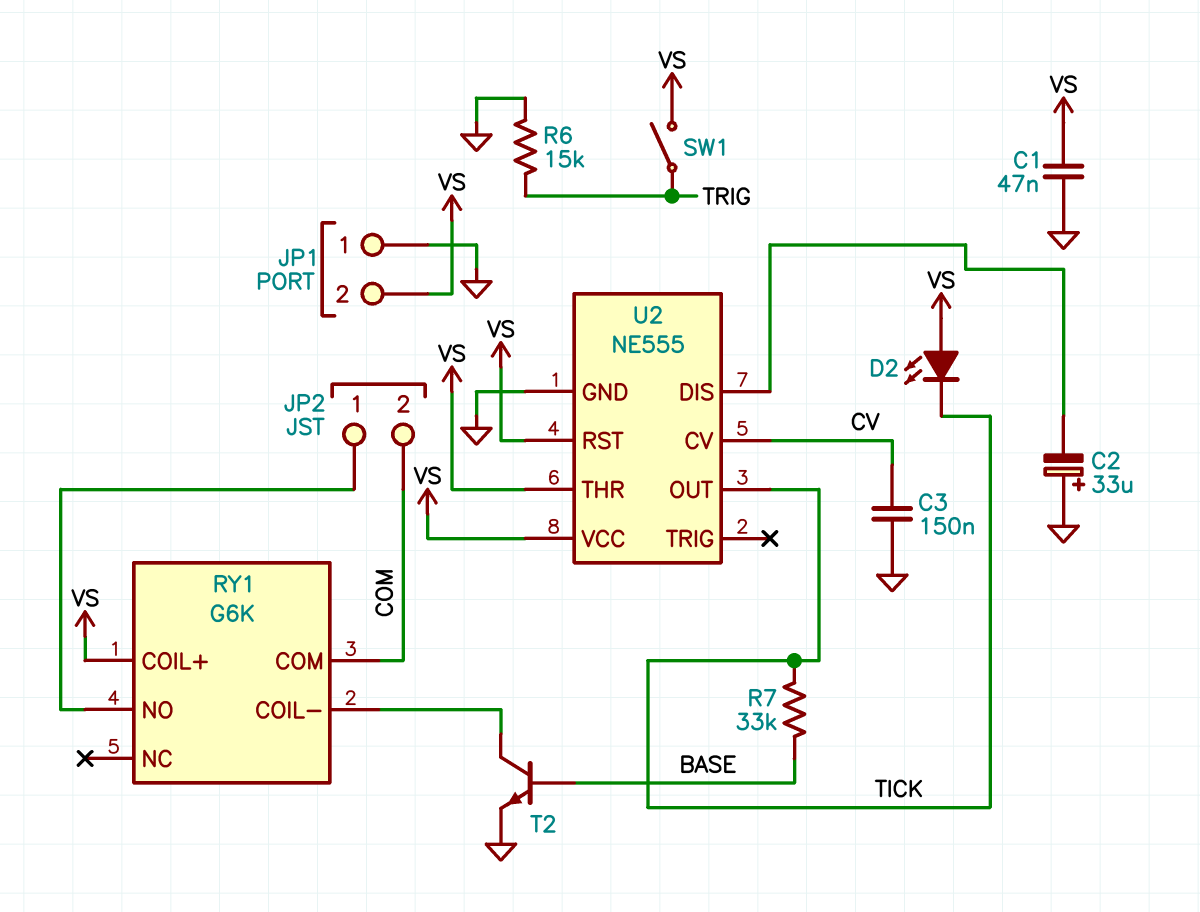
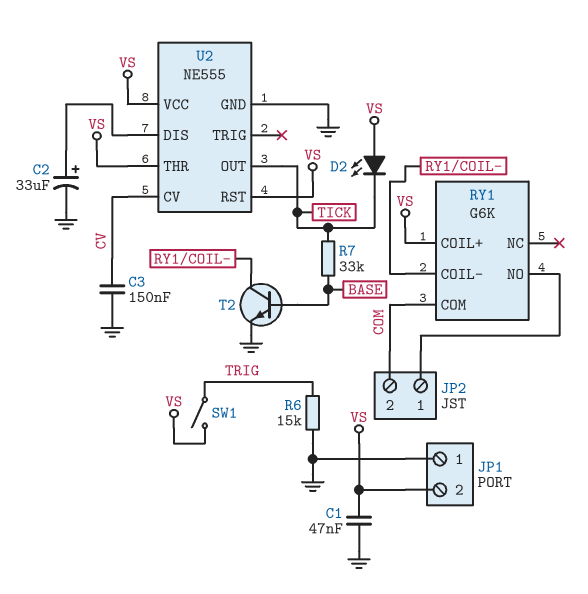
C2: 33uF (plus GND, minus U2/DIS) -> 33uF (plus U2/DIS, minus GND)

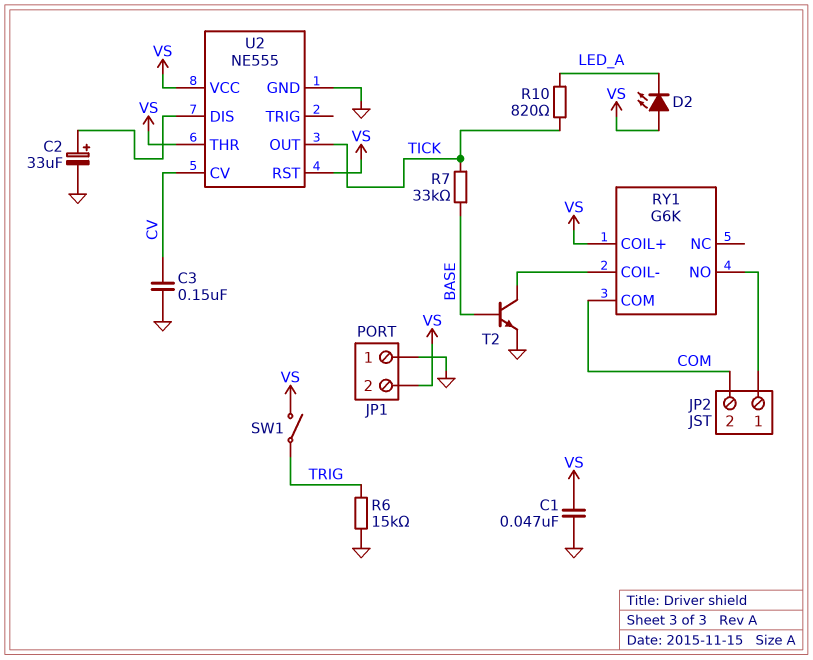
D2: LED (A VS, K TICK) -> LED (A VS, K LED_A)
R10: none -> 820 (LED_A, TICK)

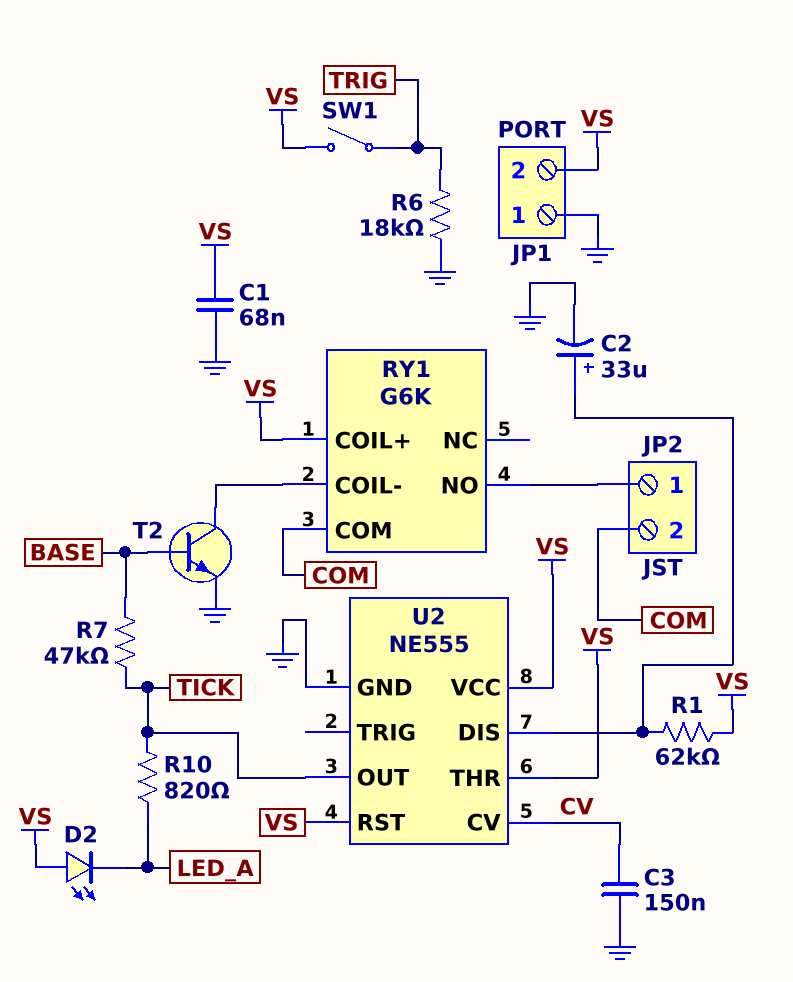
C1: 47nF (GND, VS) -> 68nF (GND, VS)
R1: none -> 62k (U2/DIS, VS)
R6: 15k (GND, TRIG) -> 18k (GND, TRIG)
R7: 33k (BASE, TICK) -> 47k (BASE, TICK)

